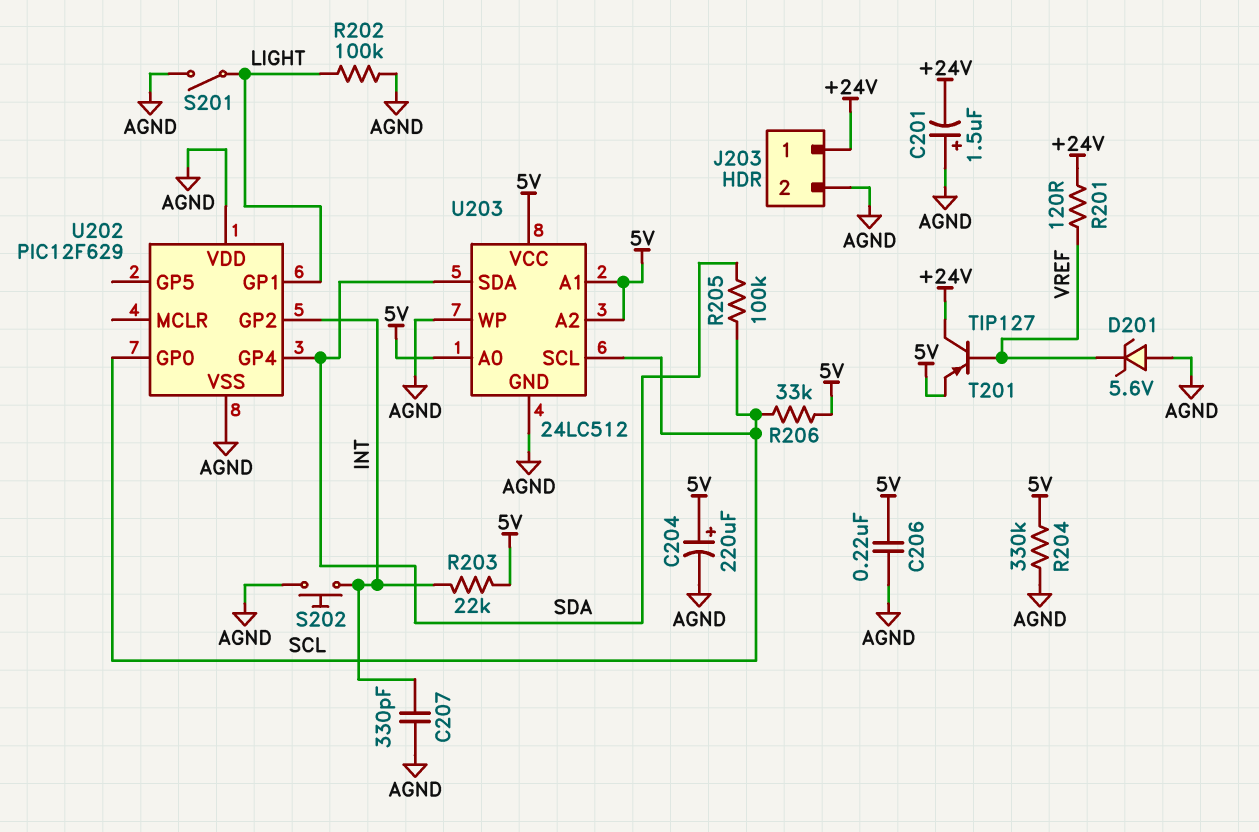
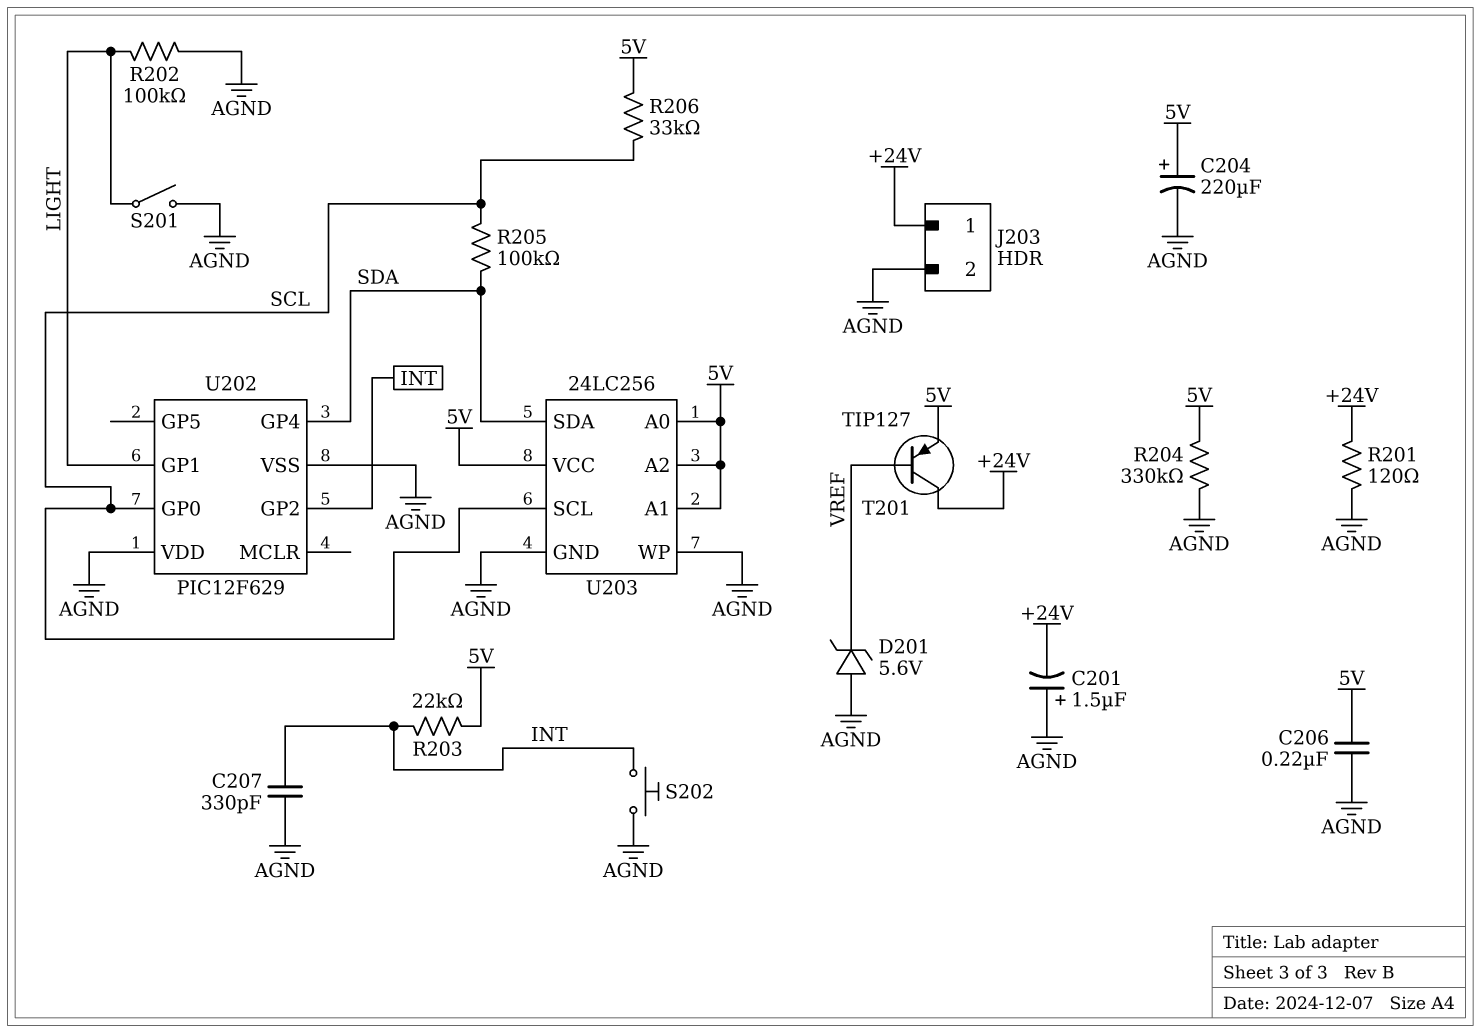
R201: 120 (+24V, VREF) -> 120 (+24V, AGND)
U203: 24LC512 -> 24LC256

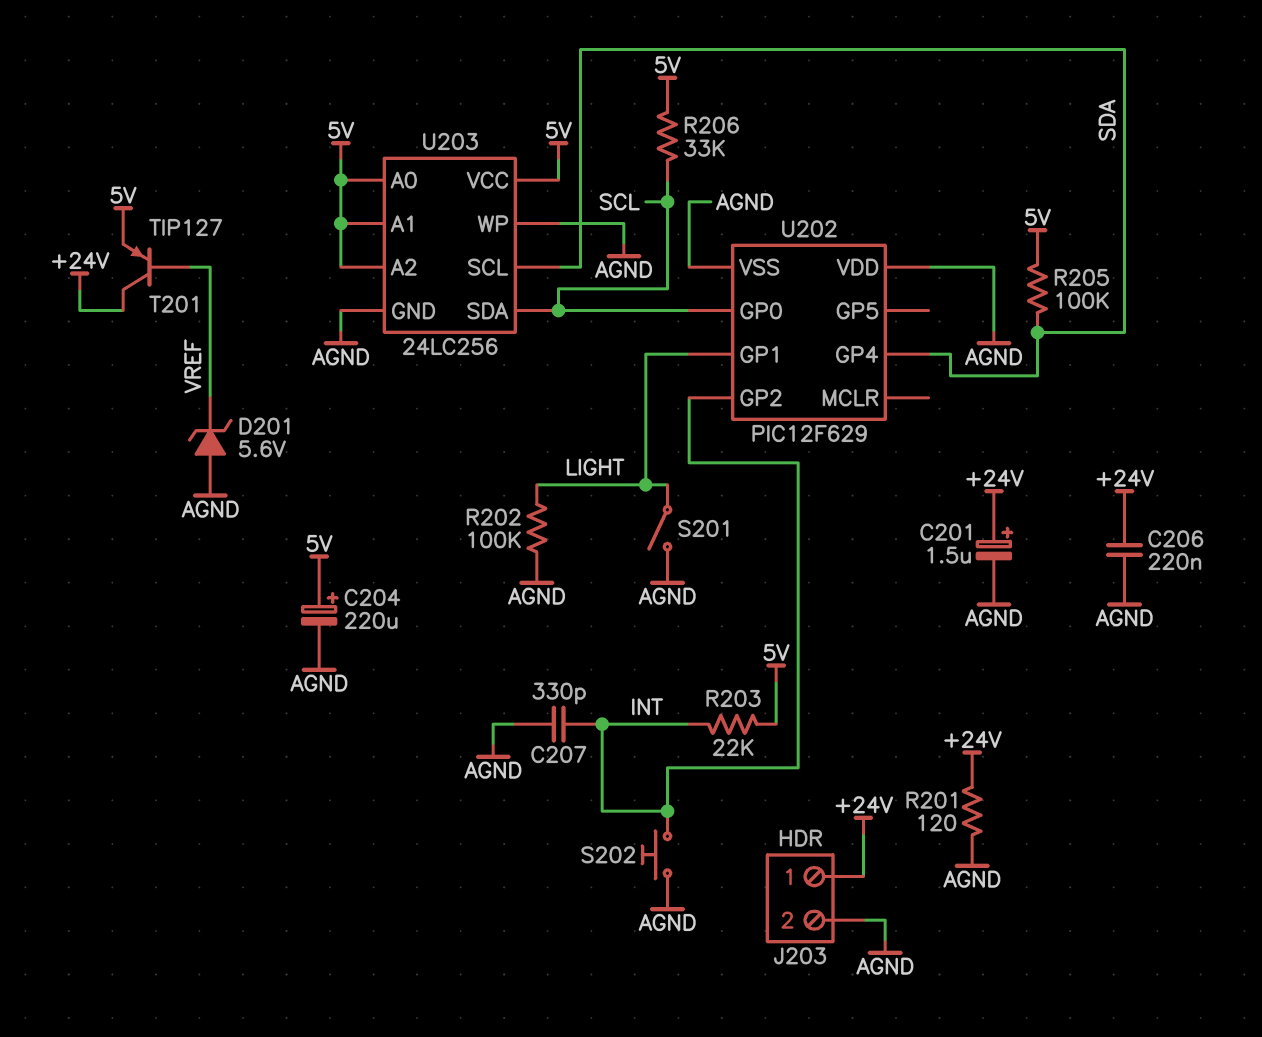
C201: 1.5uF (plus AGND, minus +24V) -> 1.5uF (plus +24V, minus AGND)
C206: 220nF (5V, AGND) -> 220nF (+24V, AGND)
R204: 330k (5V, AGND) -> none
R205: 100k (SCL, SDA) -> 100k (5V, SDA)
U203 pin SCL: SCL -> SDA
U203 pin SDA: SDA -> SCL

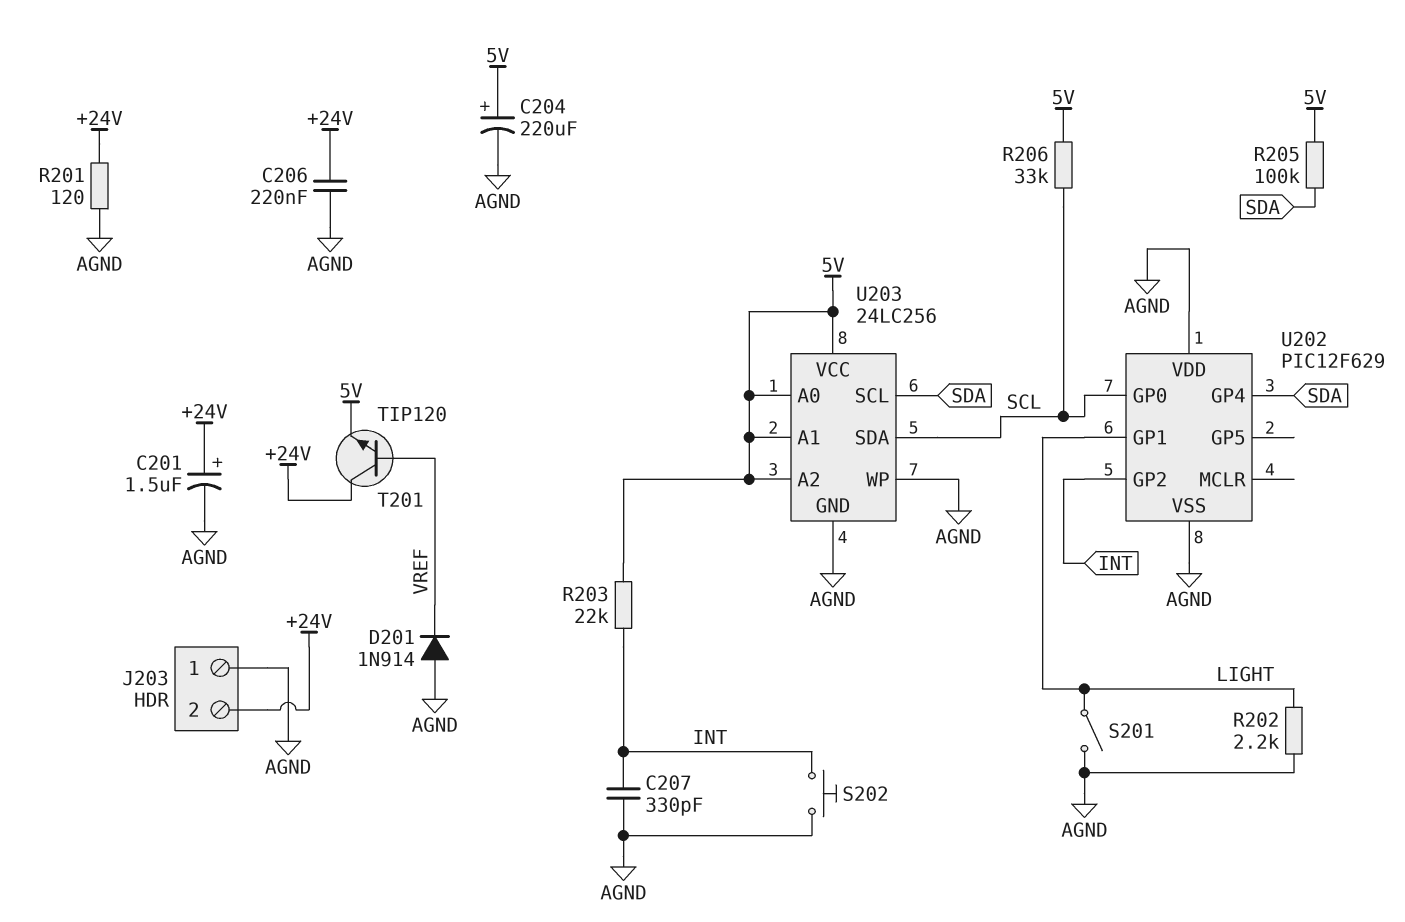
D201: zener 5.6V (A AGND, K VREF) -> diode 1N914 (A AGND, K VREF)
J203 pin 1: +24V -> AGND
J203 pin 2: AGND -> +24V
R202: 100k (AGND, LIGHT) -> 2.2k (AGND, LIGHT)
T201: PNP TIP127 (B VREF, C +24V, E 5V) -> NPN TIP120 (B VREF, C +24V, E 5V)

